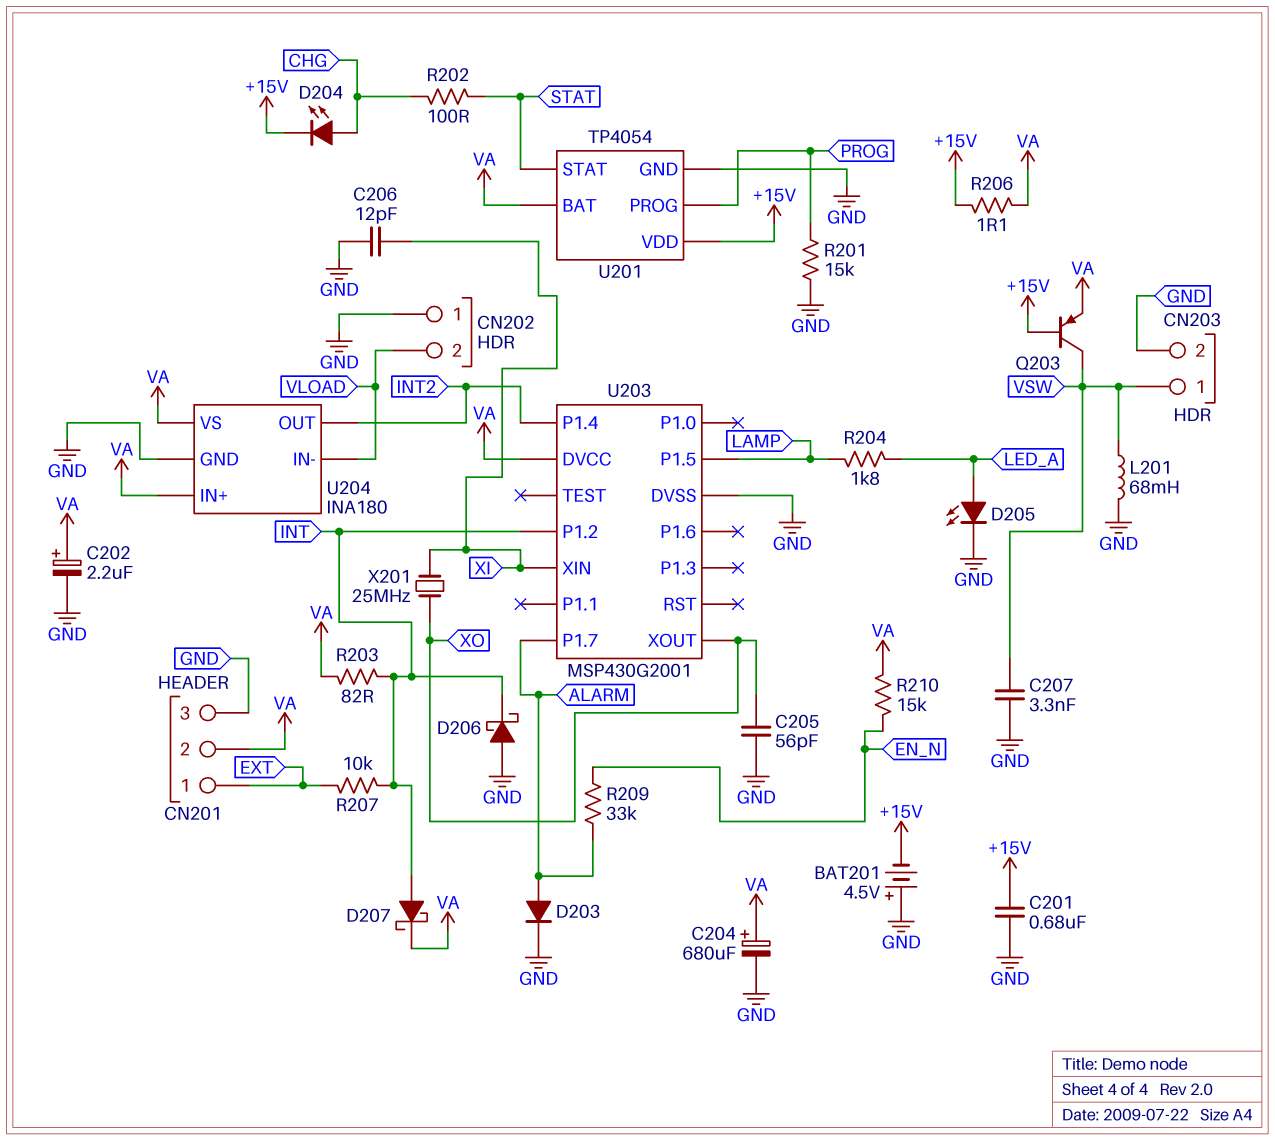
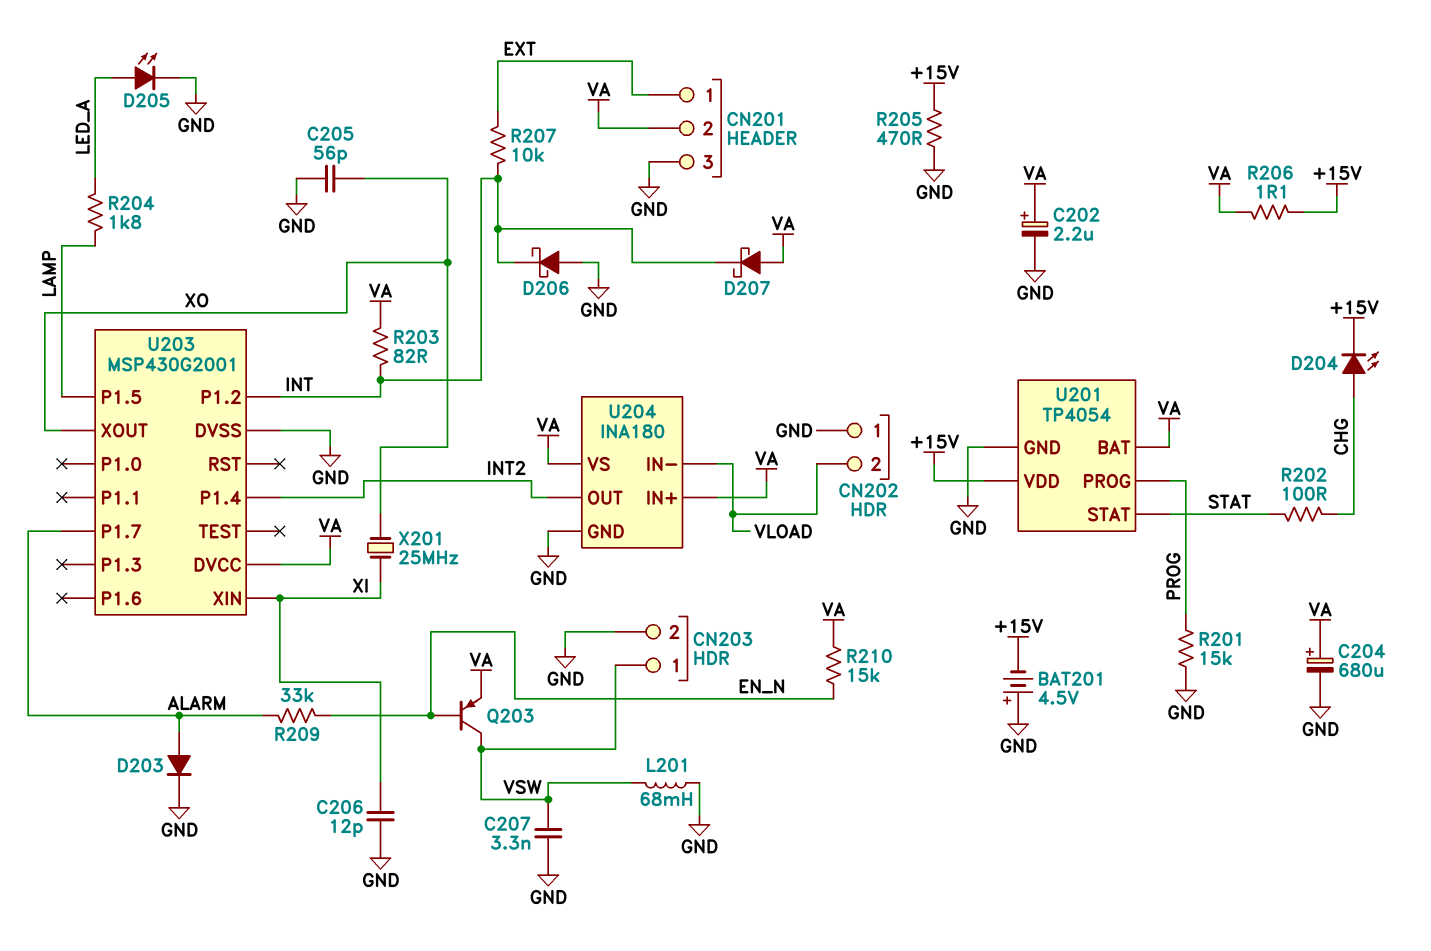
C201: 680nF (+15V, GND) -> none
D207: schottky (A INT, K VA) -> schottky (A VA, K INT)
Q203: PNP (B +15V, C VSW, E VA) -> PNP (B EN_N, C VSW, E VA)
R205: none -> 470 (+15V, GND)

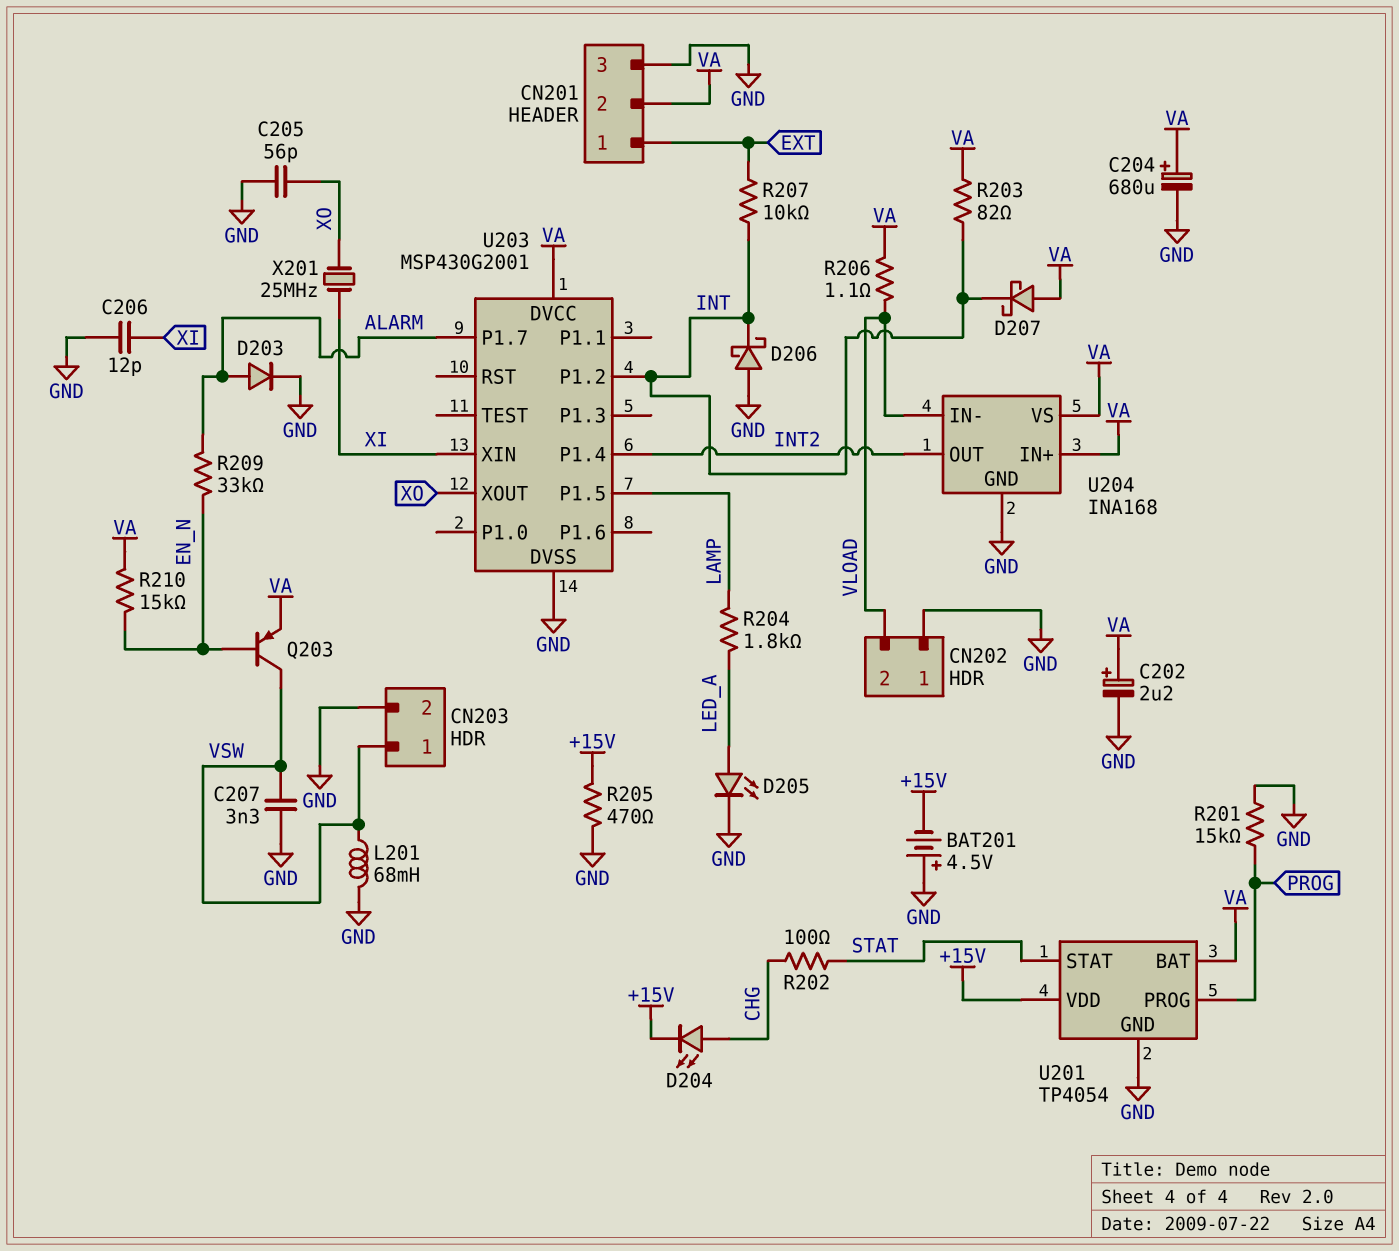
R206: 1.1 (+15V, VA) -> 1.1 (VA, VLOAD)
U204: INA180 -> INA168

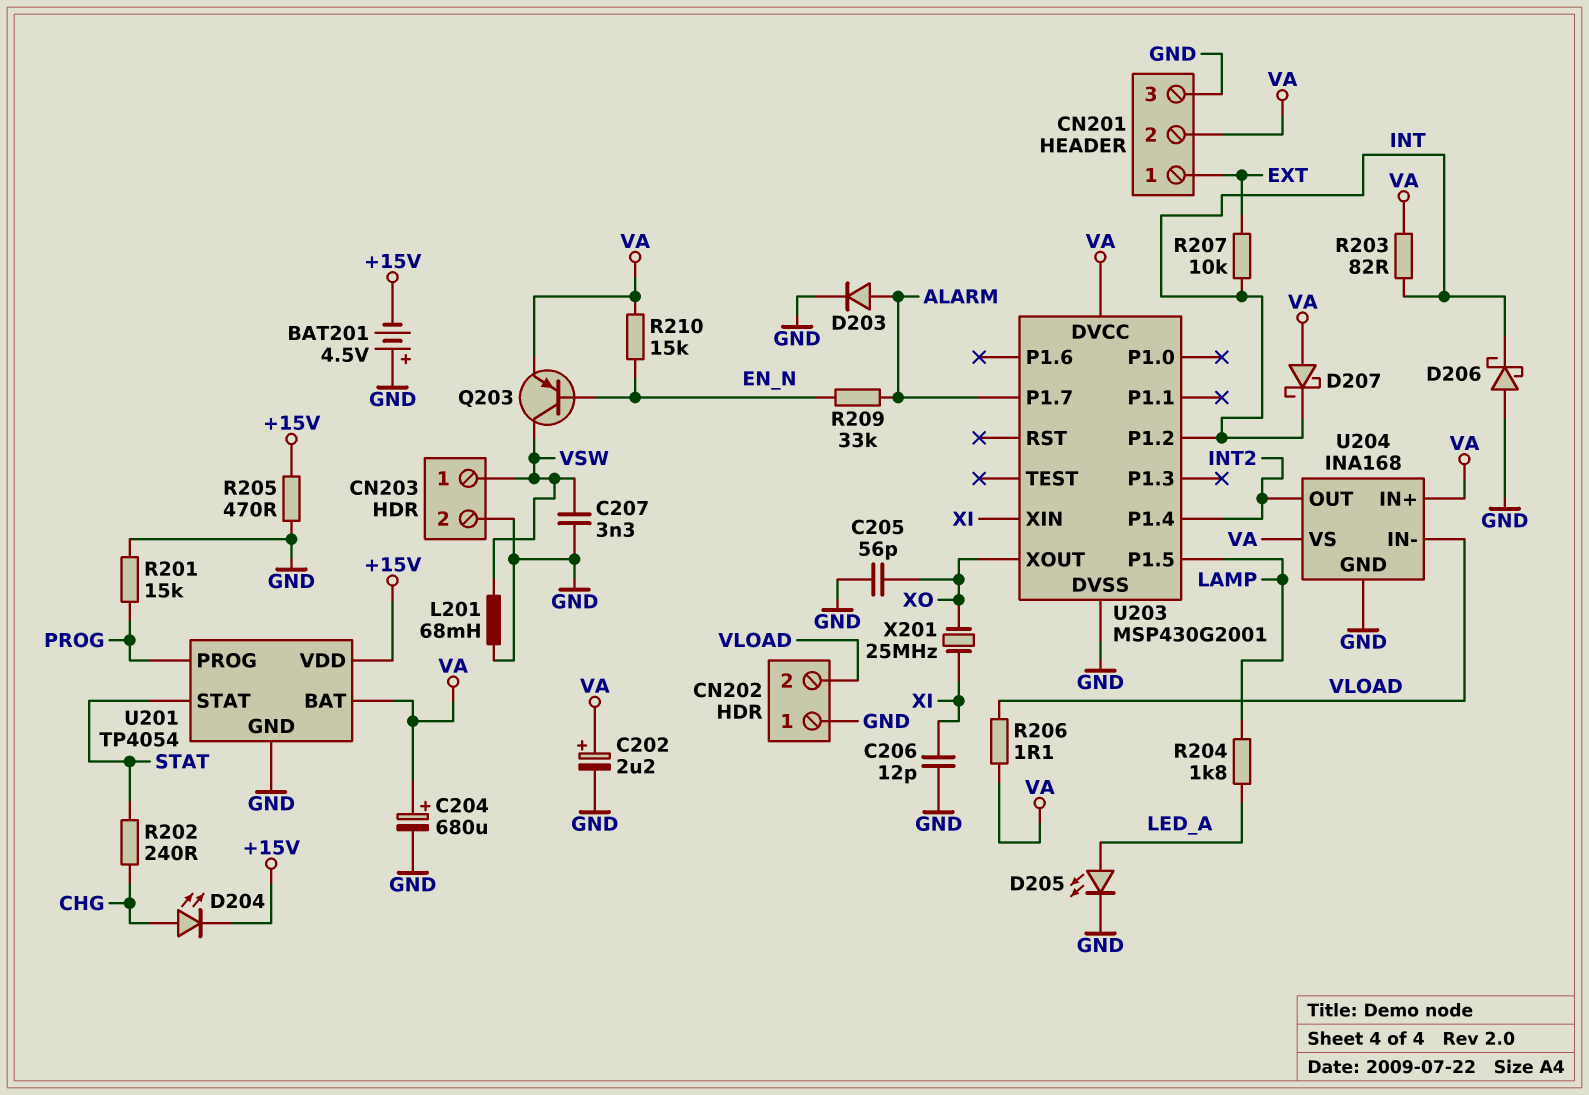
R202: 100 (CHG, STAT) -> 240 (CHG, STAT)

